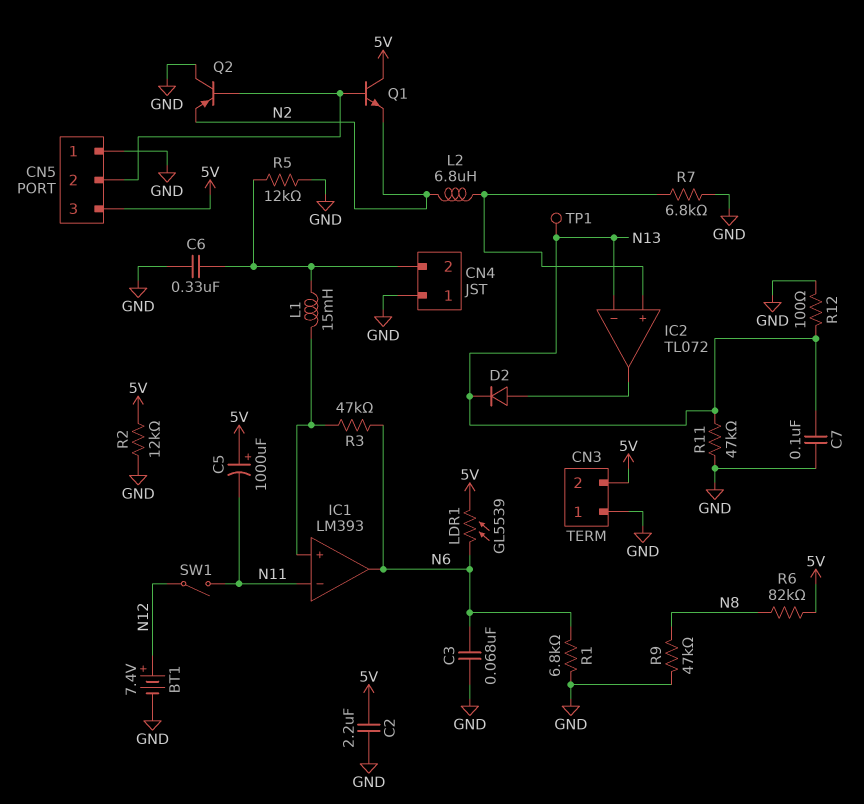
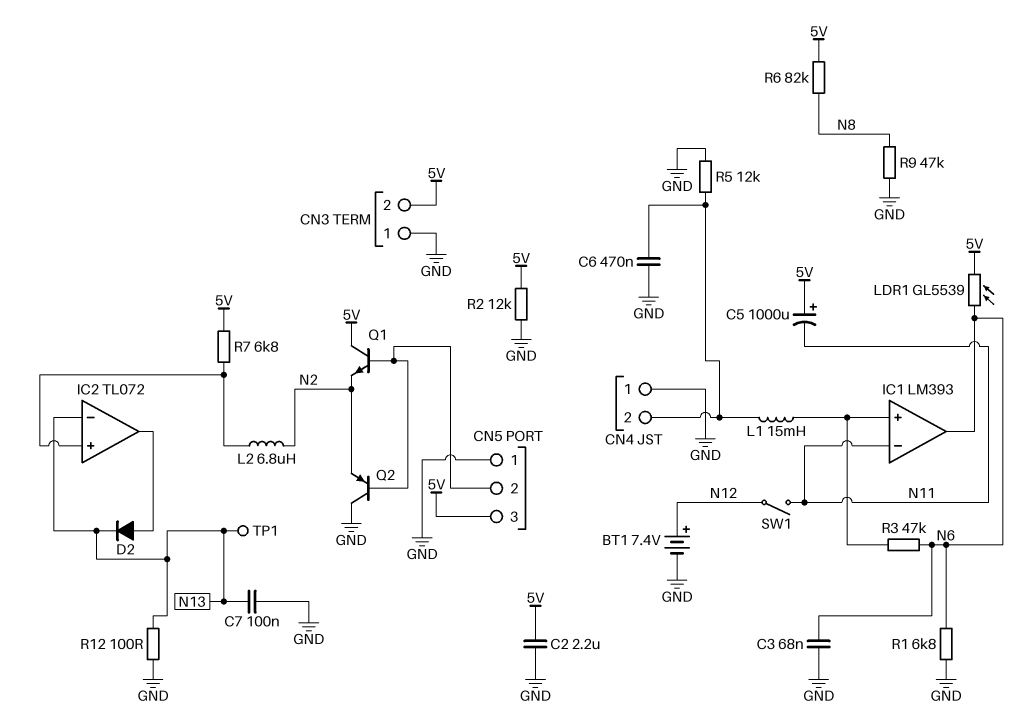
C6: 330nF (CN4/2, GND) -> 470nF (CN4/2, GND)
R7: 6.8k (GND, IC2/in+) -> 6.8k (5V, IC2/in+)
R11: 47k (GND, N13) -> none

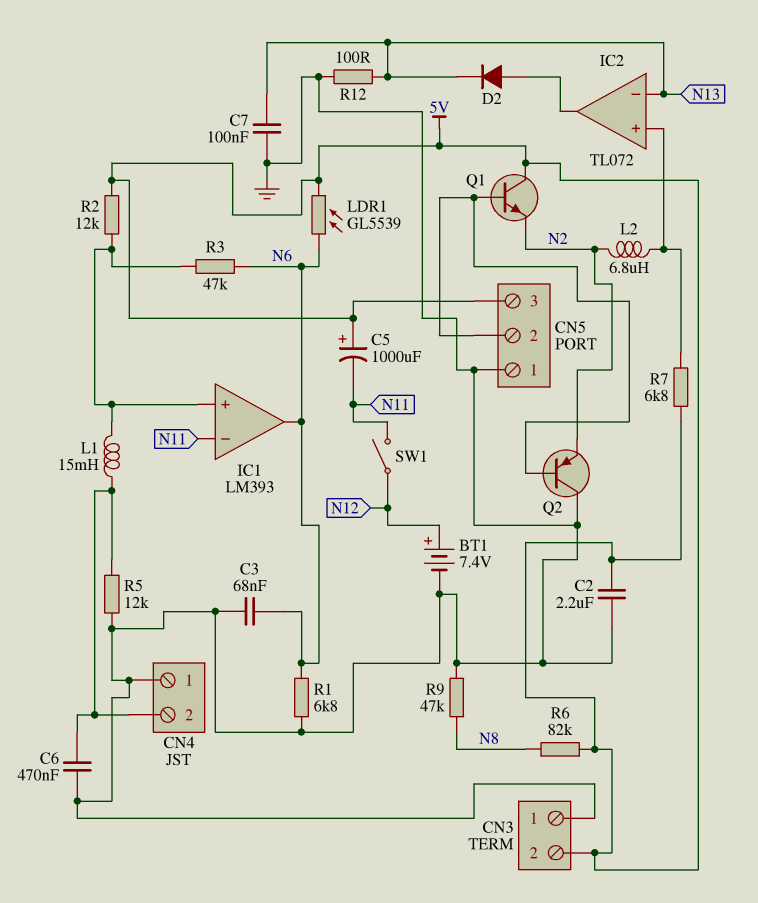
R2: 12k (5V, GND) -> 12k (5V, IC1/in+)
TP1: test point (N13) -> none

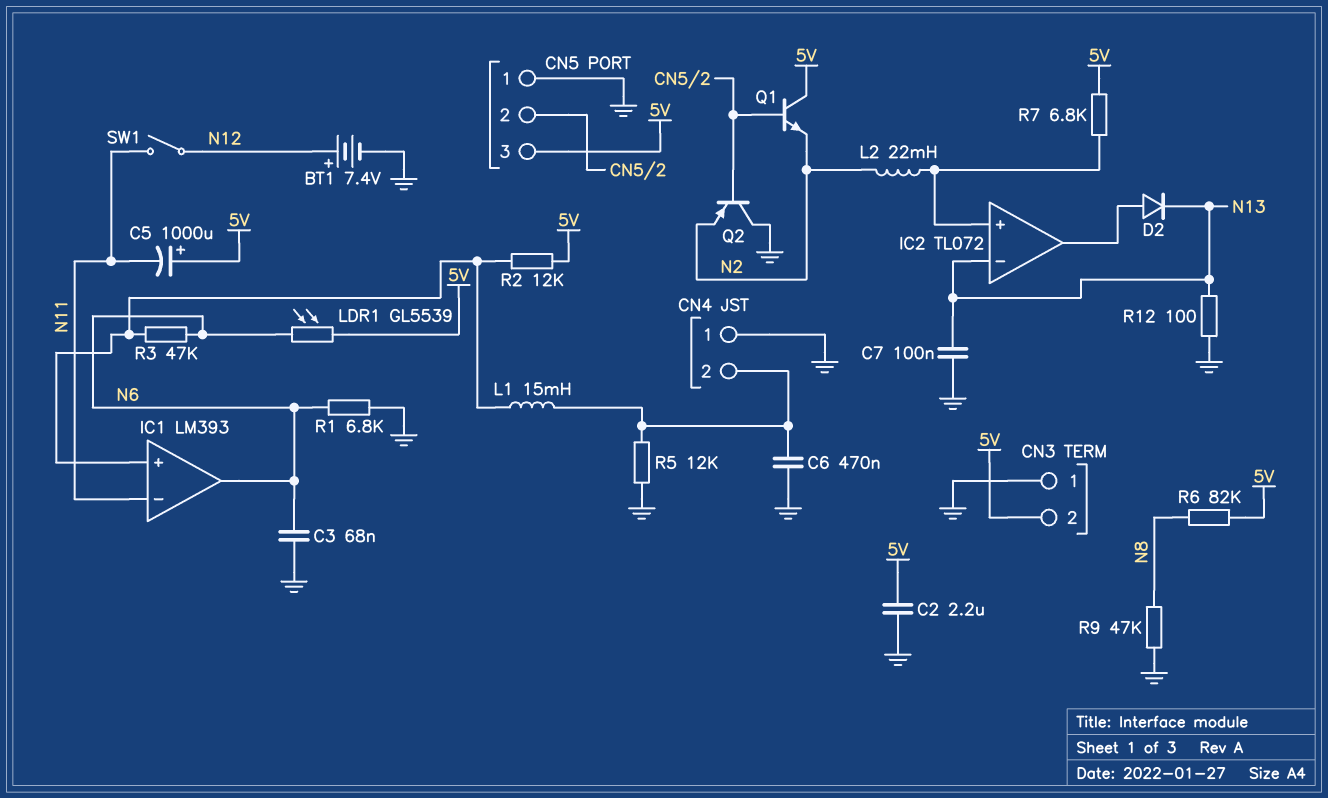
L2: 6.8uH (IC2/in+, N2) -> 22mH (IC2/in+, N2)

